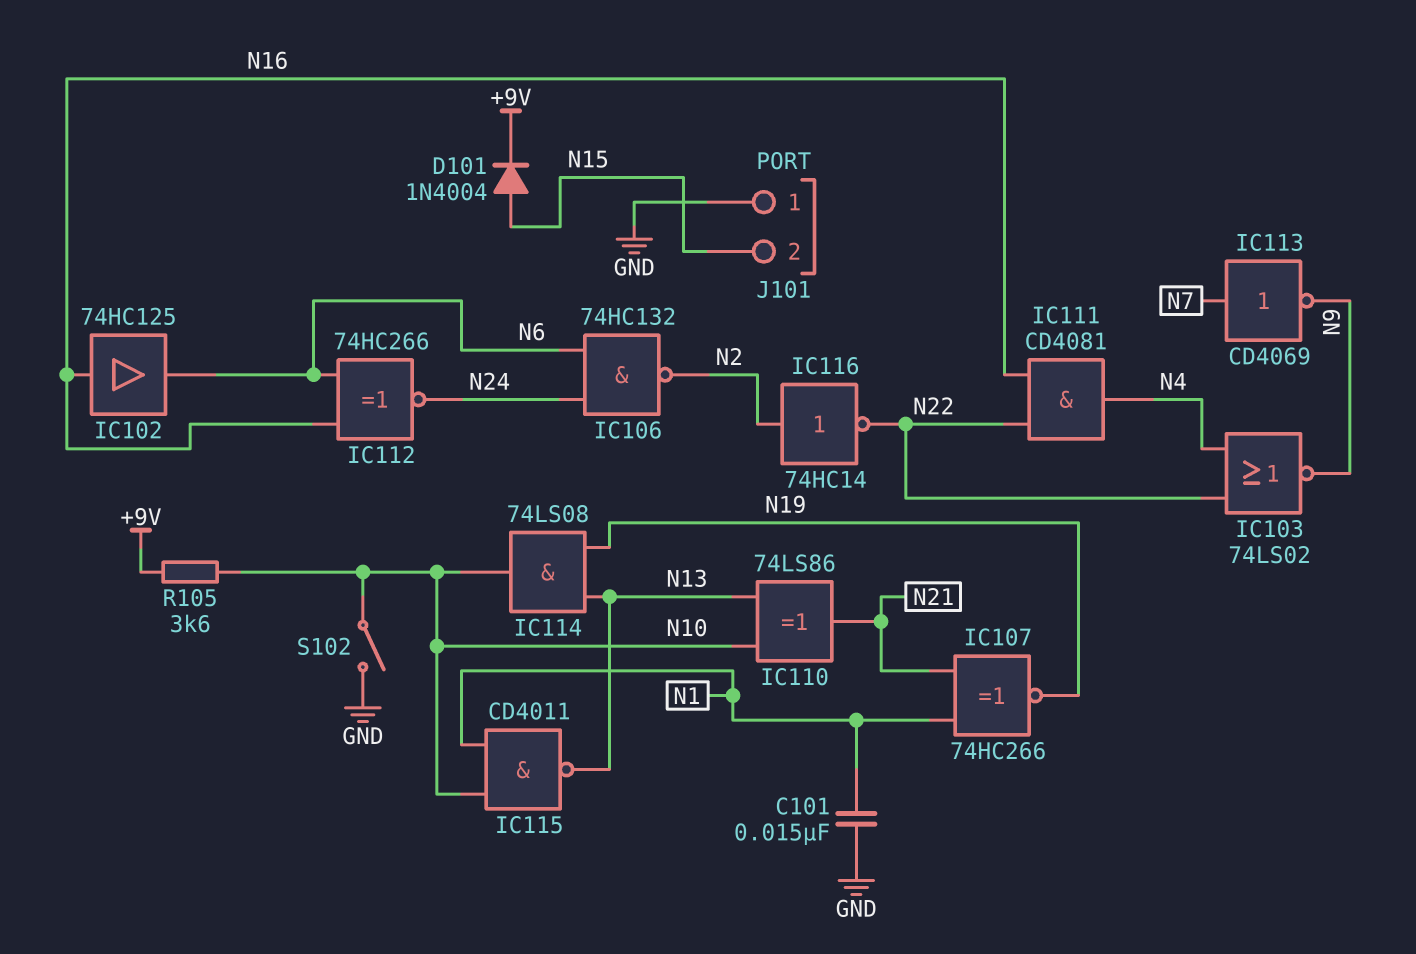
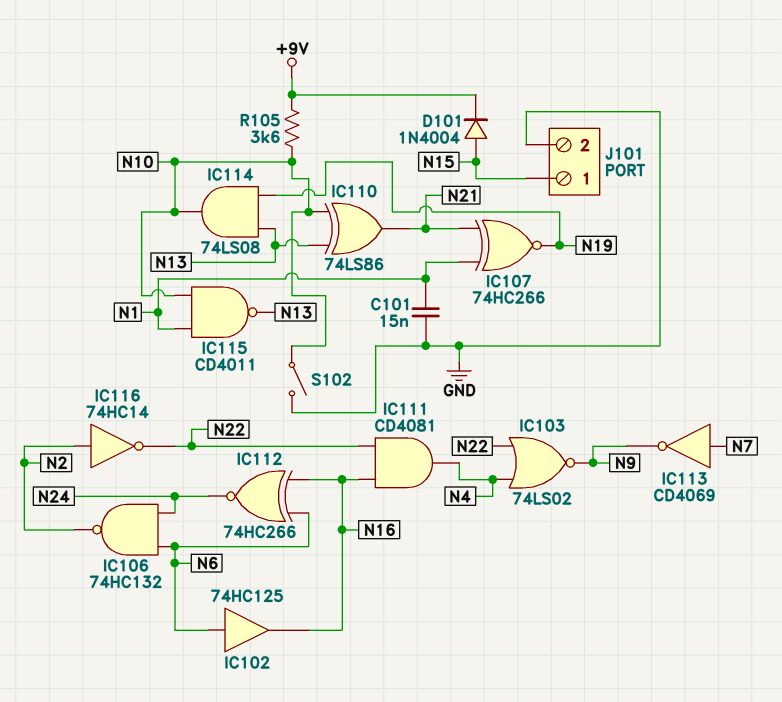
IC102: buffer 74HC125 (in N16, out N6) -> buffer 74HC125 (in N6, out N16)
J101 pin 1: GND -> N15
J101 pin 2: N15 -> GND

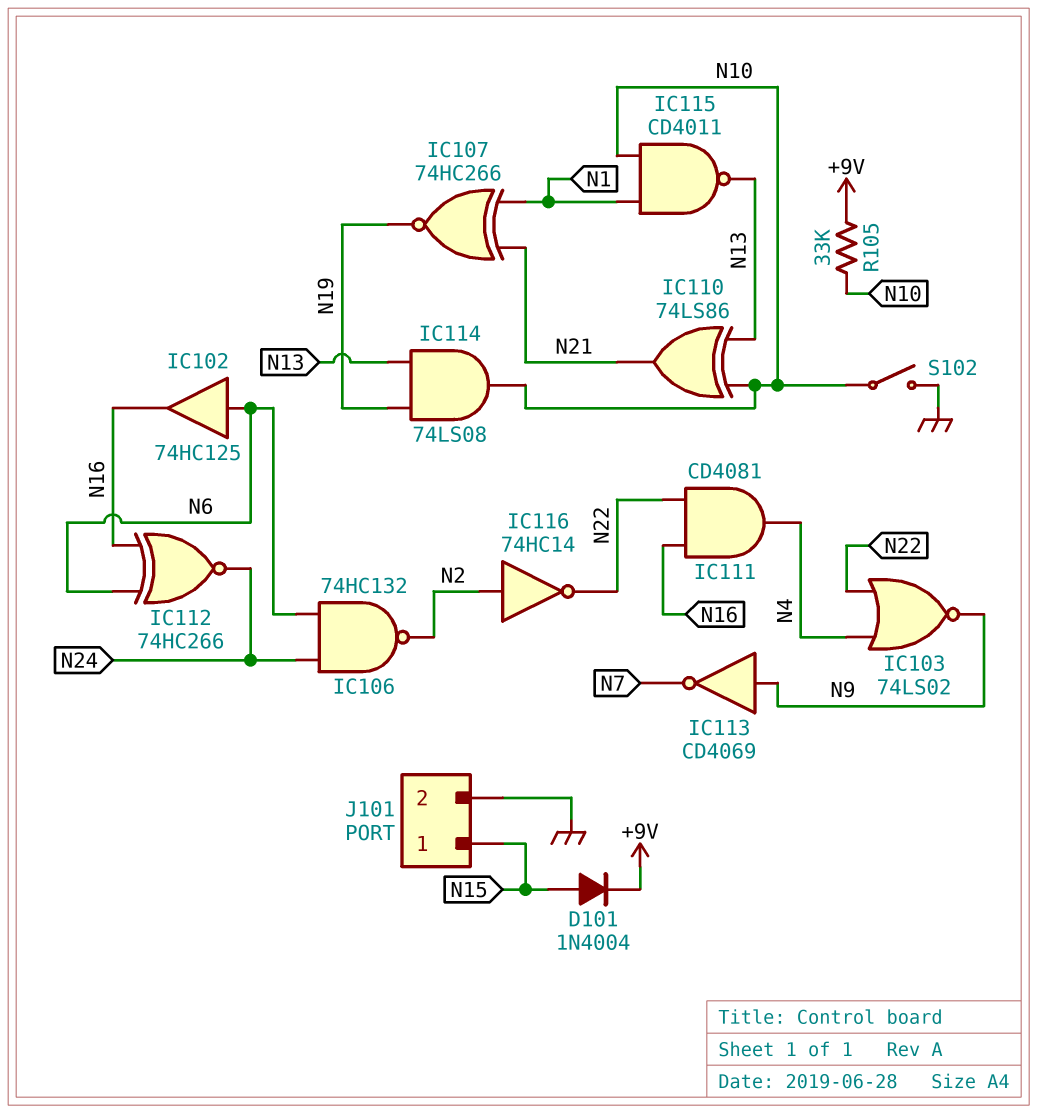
C101: 15nF (GND, N1) -> none
IC113: NOT CD4069 (in N7, out N9) -> NOT CD4069 (in N9, out N7)
R105: 3.6k (+9V, N10) -> 33k (+9V, N10)

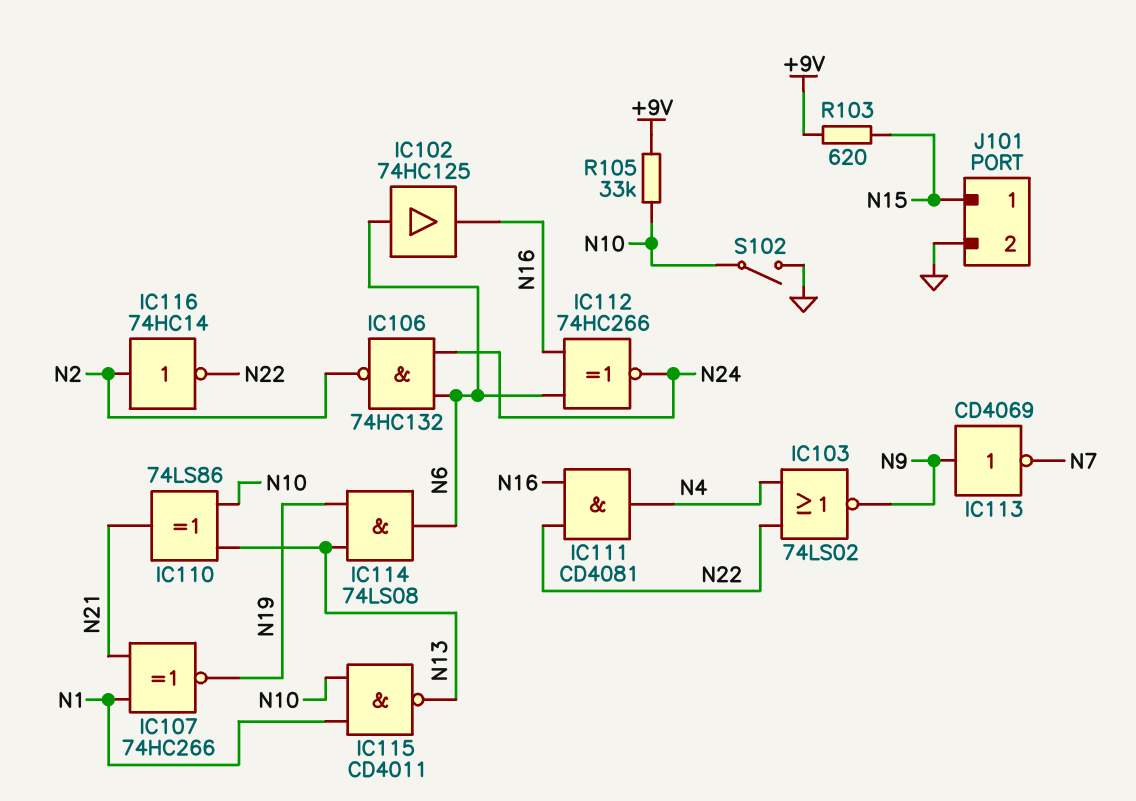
D101: diode 1N4004 (A N15, K +9V) -> none
IC114: AND 74LS08 (in N13, in N19, out N10) -> AND 74LS08 (in N13, in N19, out N6)
R103: none -> 620 (+9V, N15)

